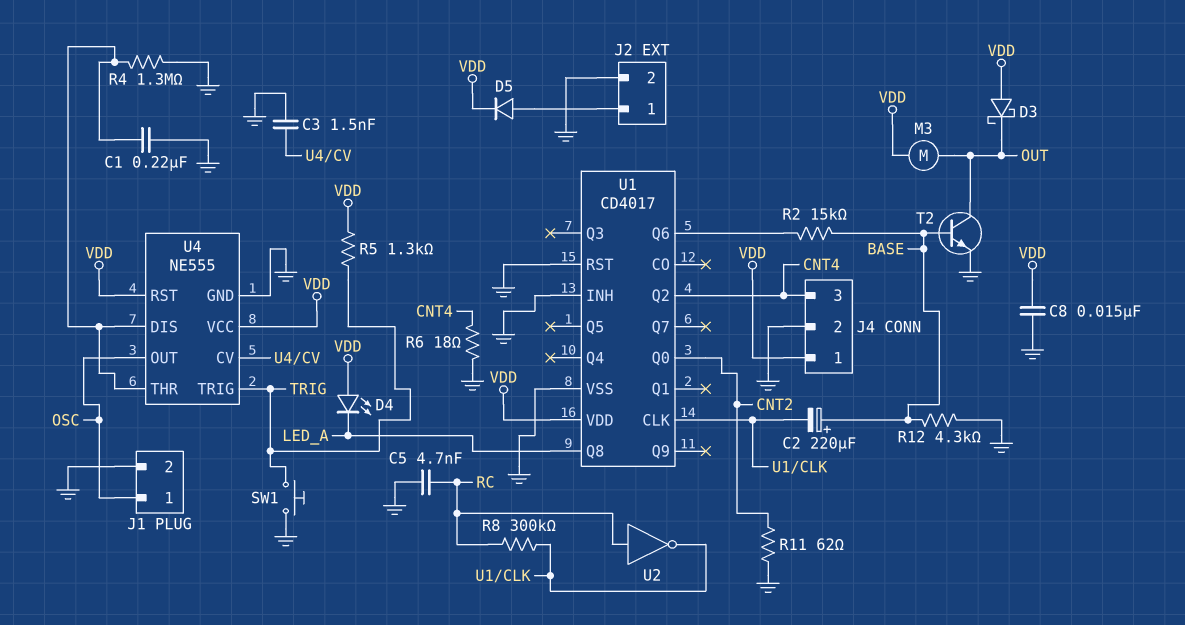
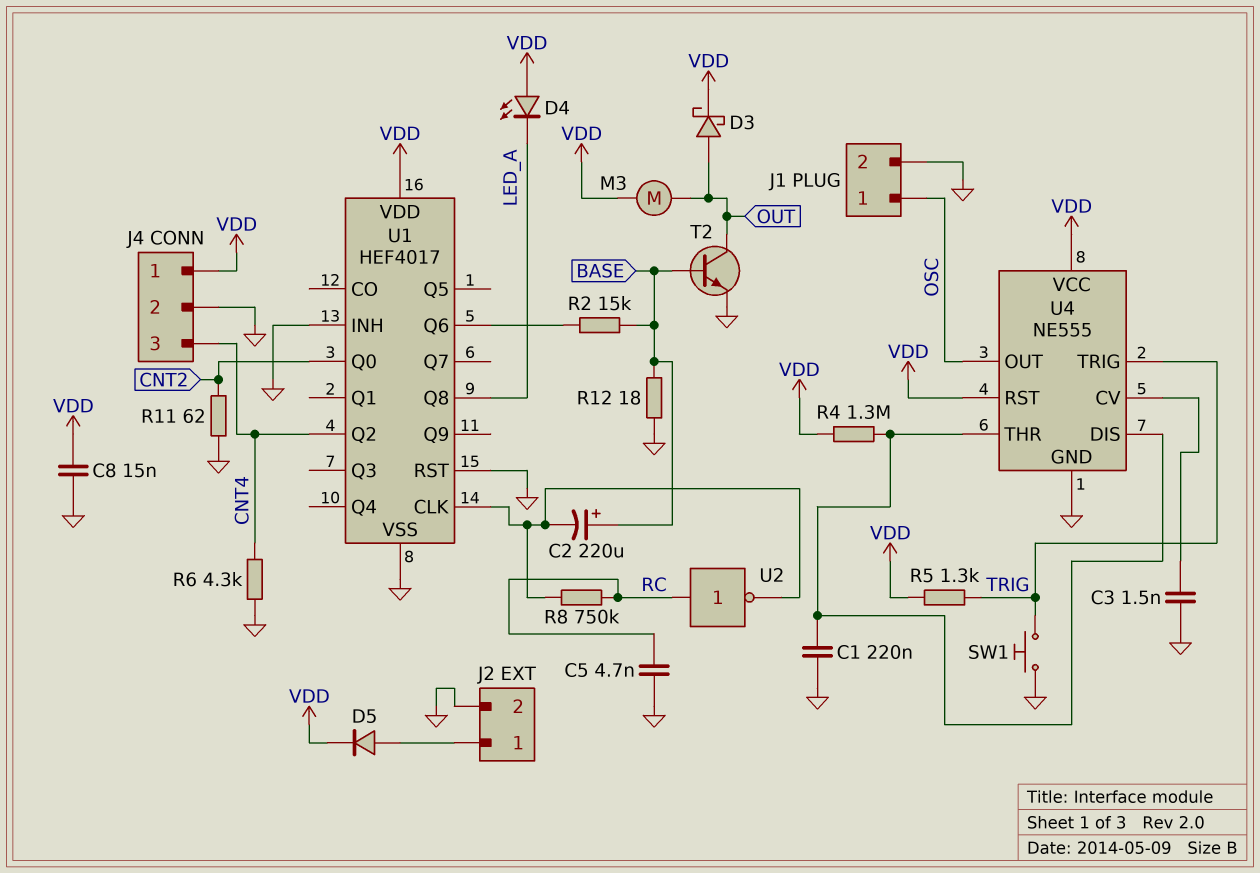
D3: schottky (A VDD, K OUT) -> schottky (A OUT, K VDD)
R4: 1.3M (GND, U4/DIS) -> 1.3M (U4/DIS, VDD)
R6: 18 (CNT4, GND) -> 4.3k (CNT4, GND)
R8: 300k (RC, U1/CLK) -> 750k (RC, U1/CLK)
R12: 4.3k (BASE, GND) -> 18 (BASE, GND)
U1: CD4017 -> HEF4017

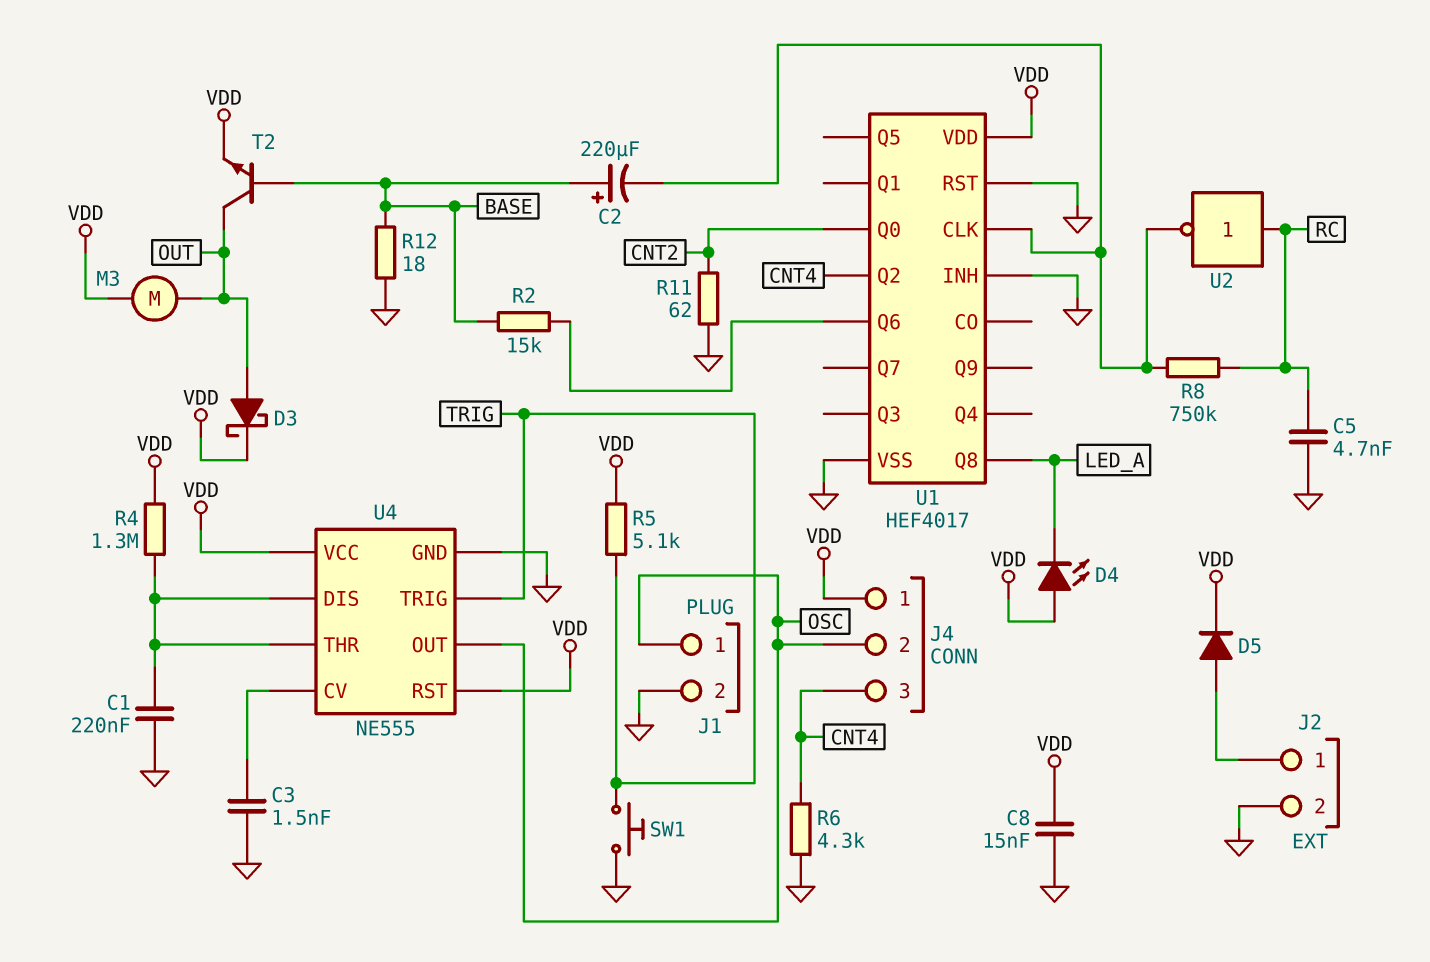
J4 pin 2: GND -> OSC
R5: 1.3k (TRIG, VDD) -> 5.1k (TRIG, VDD)
T2: NPN (B BASE, C OUT, E GND) -> NPN (B BASE, C OUT, E VDD)

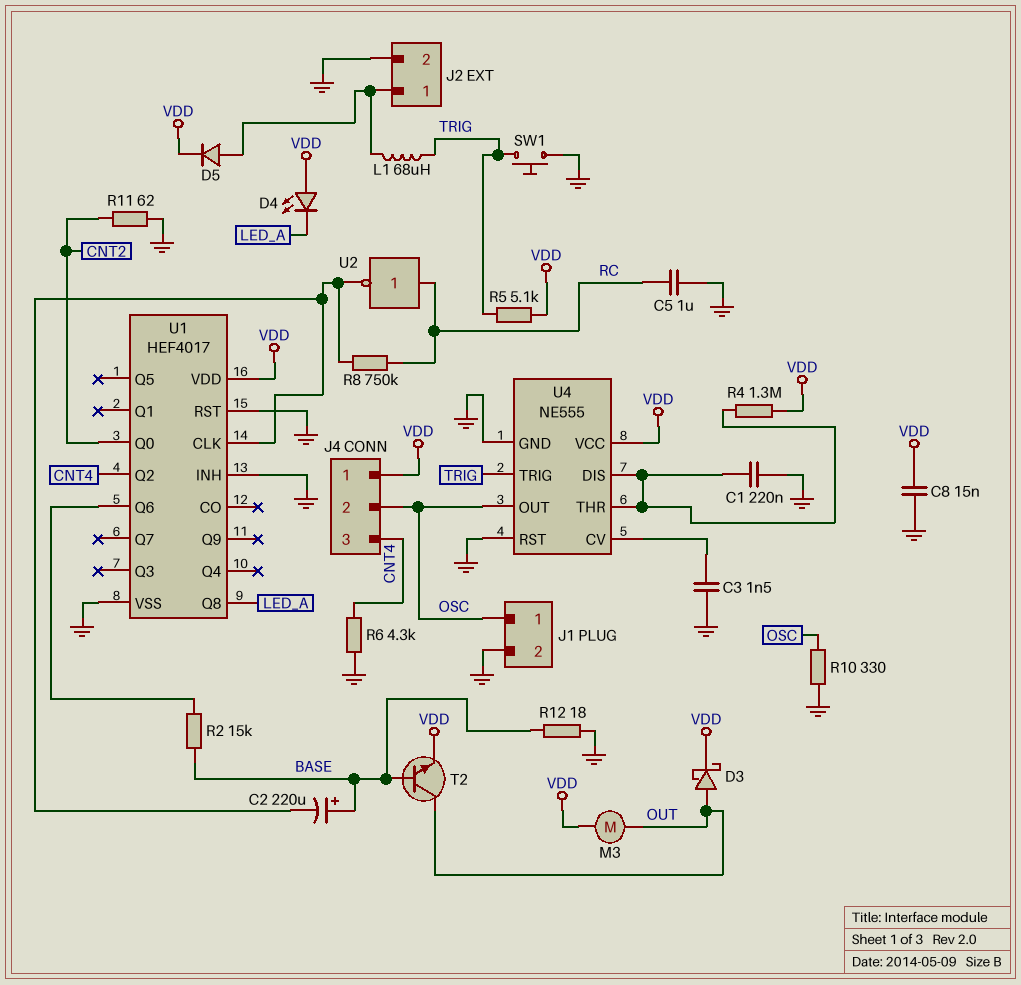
C5: 4.7nF (GND, RC) -> 1uF (GND, RC)
L1: none -> 68uH (J2/1, TRIG)
R10: none -> 330 (GND, OSC)
U4 pin RST: VDD -> GND

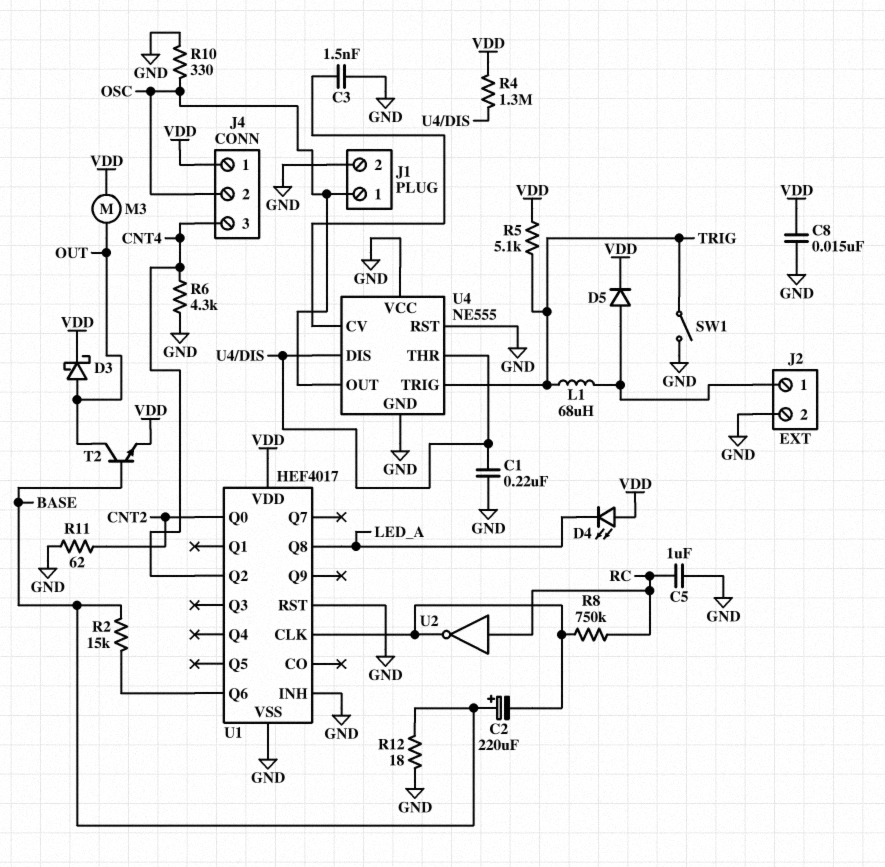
SW1: button (GND, TRIG) -> switch (GND, TRIG)
U4 pin VCC: VDD -> GND

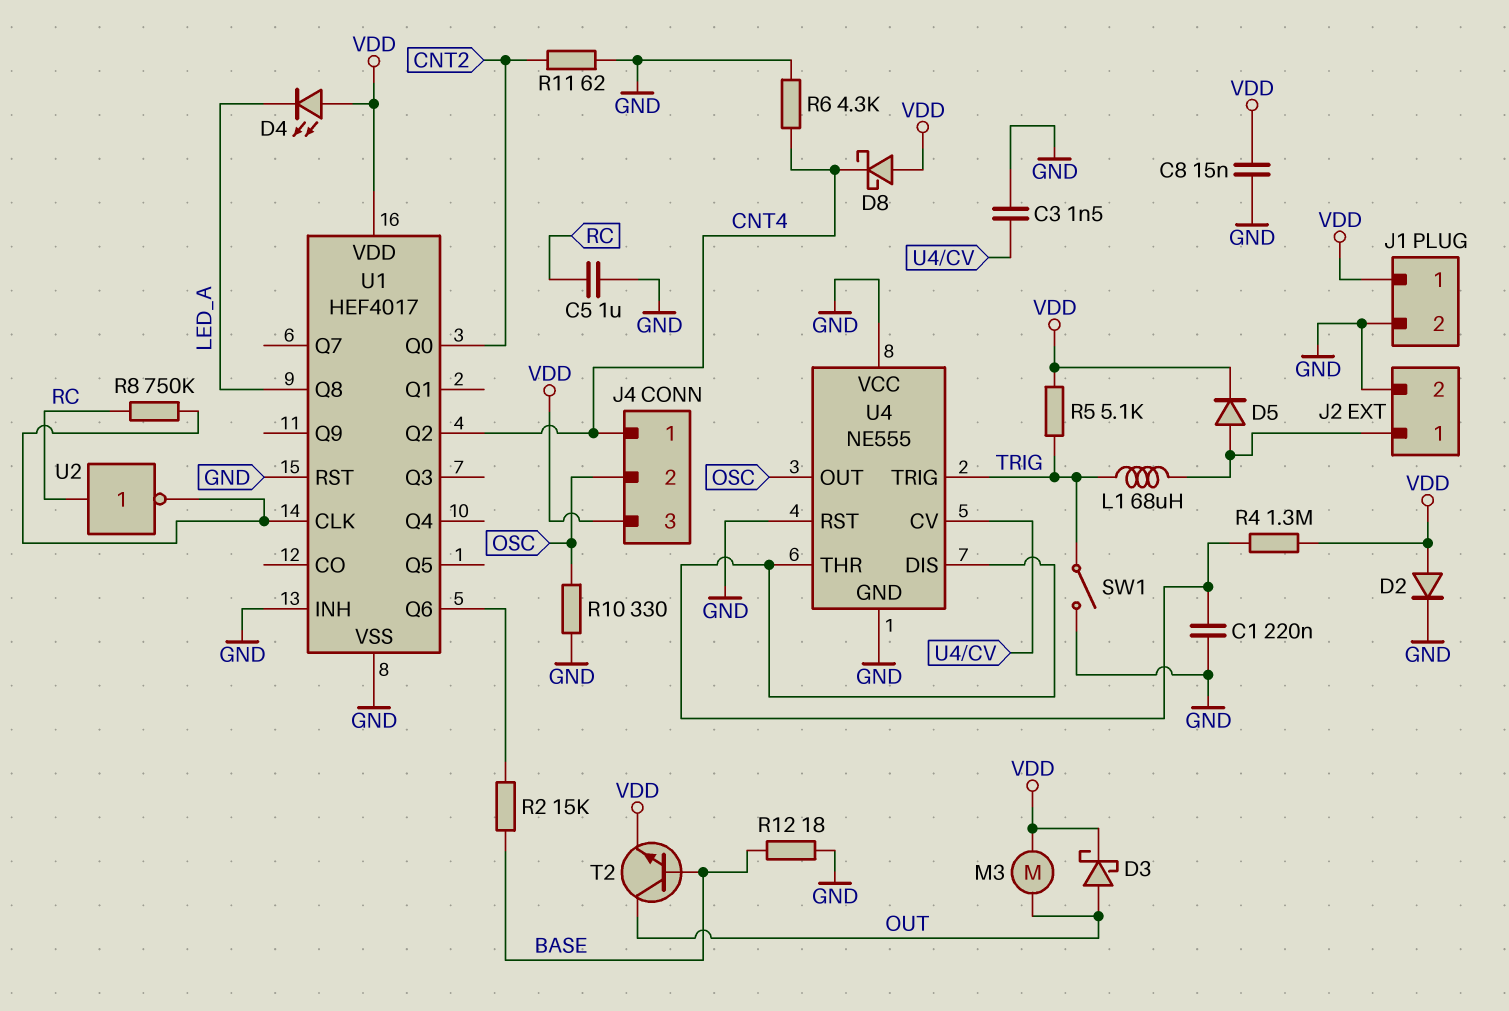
C2: 220uF (plus BASE, minus U1/CLK) -> none
D2: none -> diode (A VDD, K GND)
D8: none -> schottky (A VDD, K CNT4)
J1 pin 1: OSC -> VDD
J4 pin 1: VDD -> CNT4
J4 pin 3: CNT4 -> VDD

